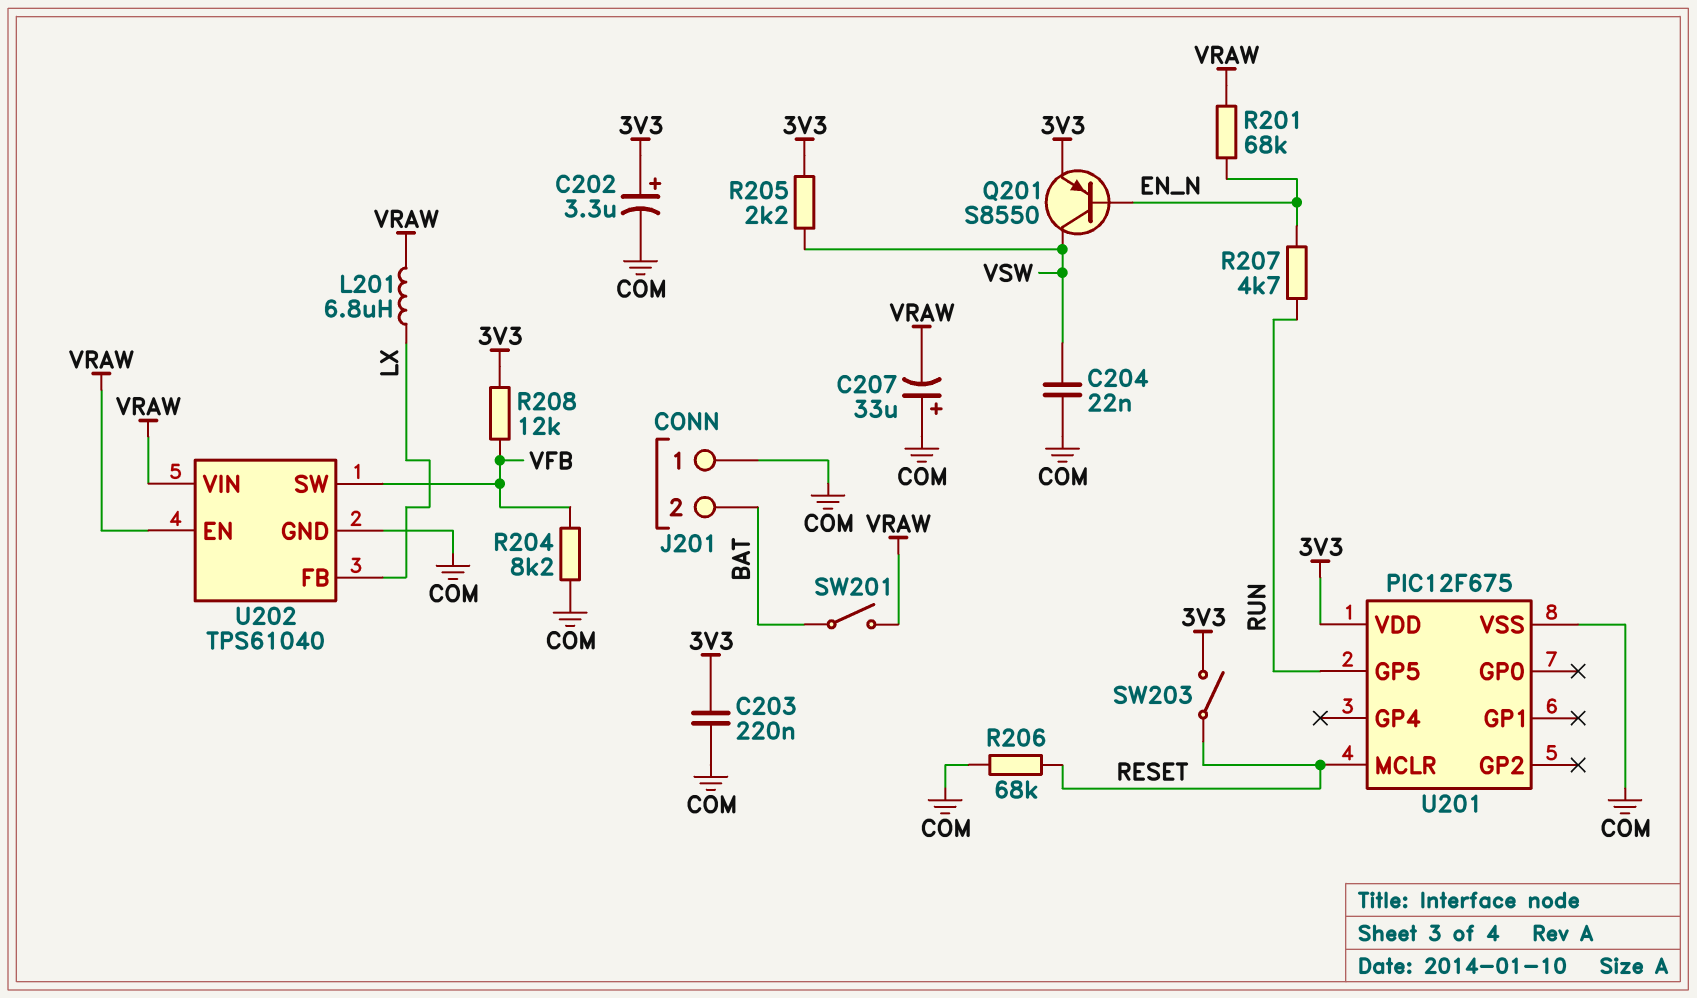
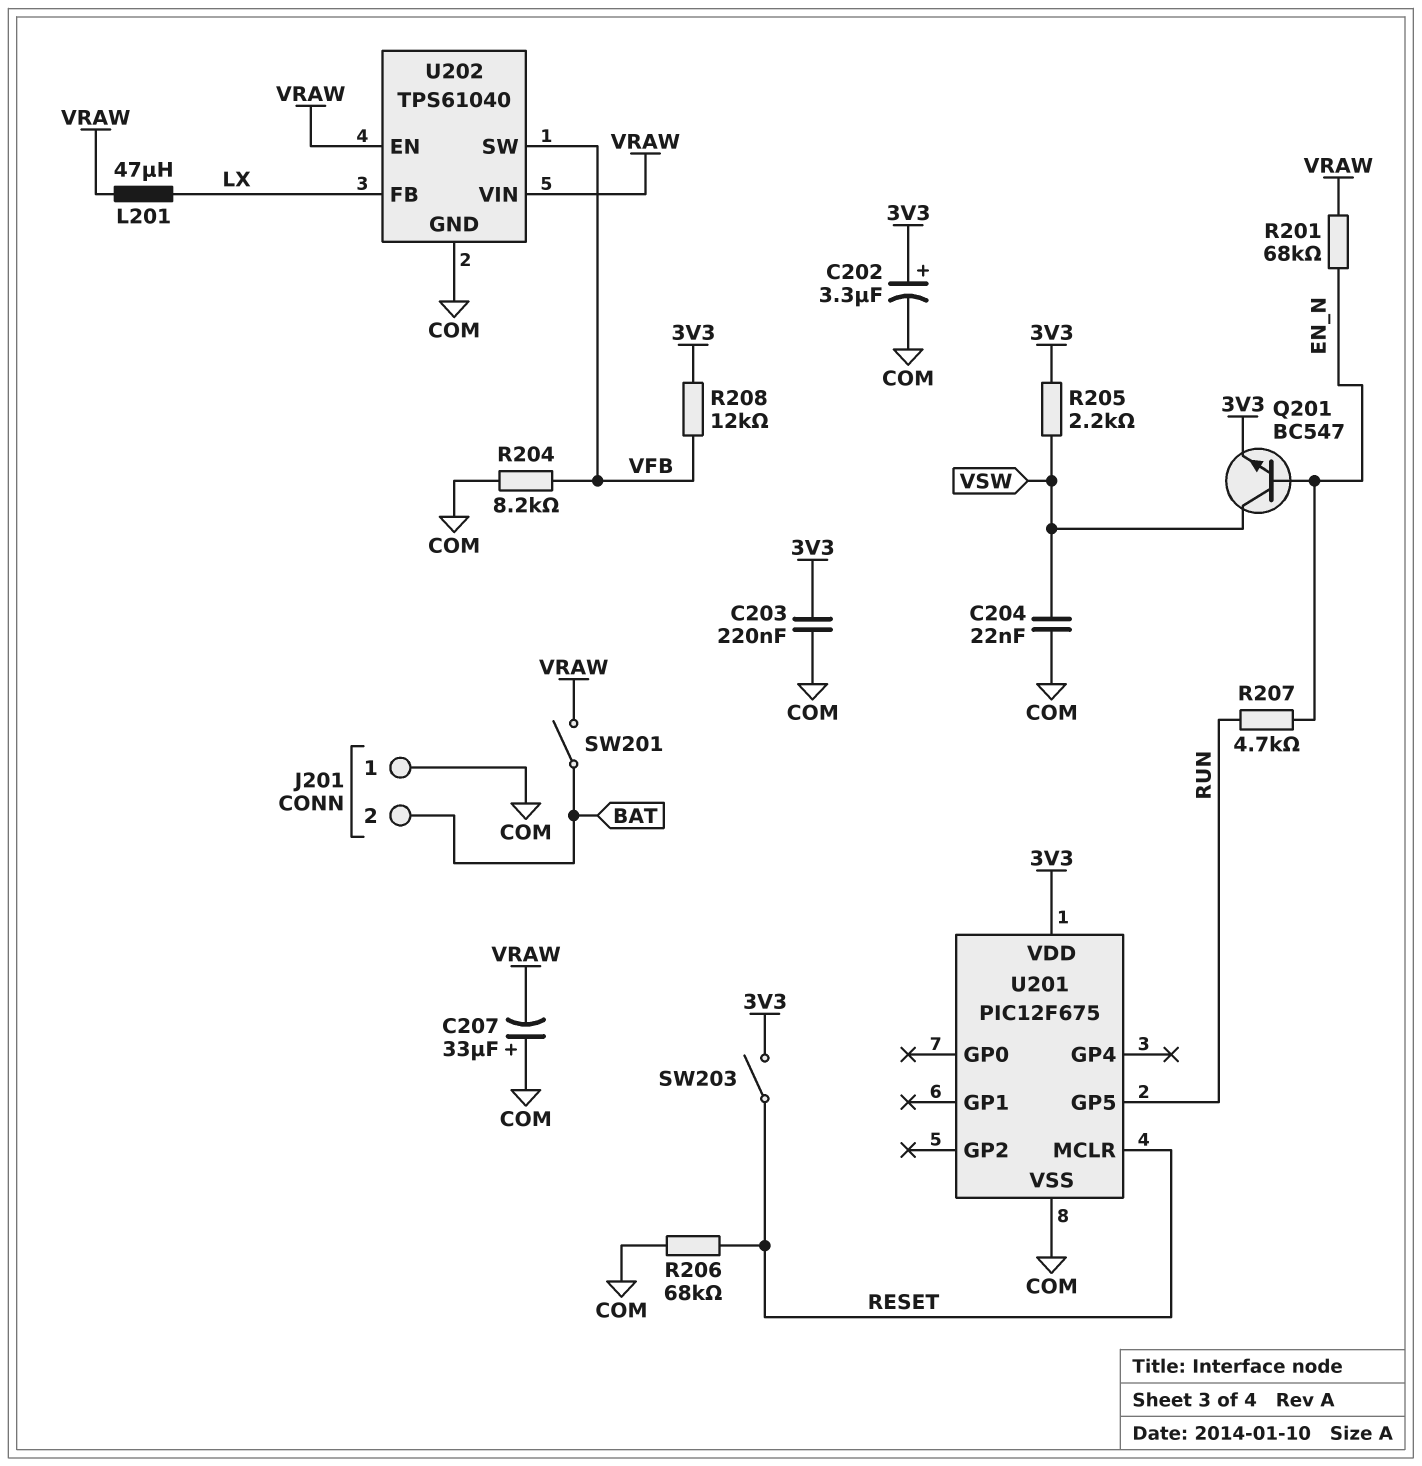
L201: 6.8uH (LX, VRAW) -> 47uH (LX, VRAW)
Q201: PNP S8550 (B EN_N, C VSW, E 3V3) -> NPN BC547 (B EN_N, C VSW, E 3V3)

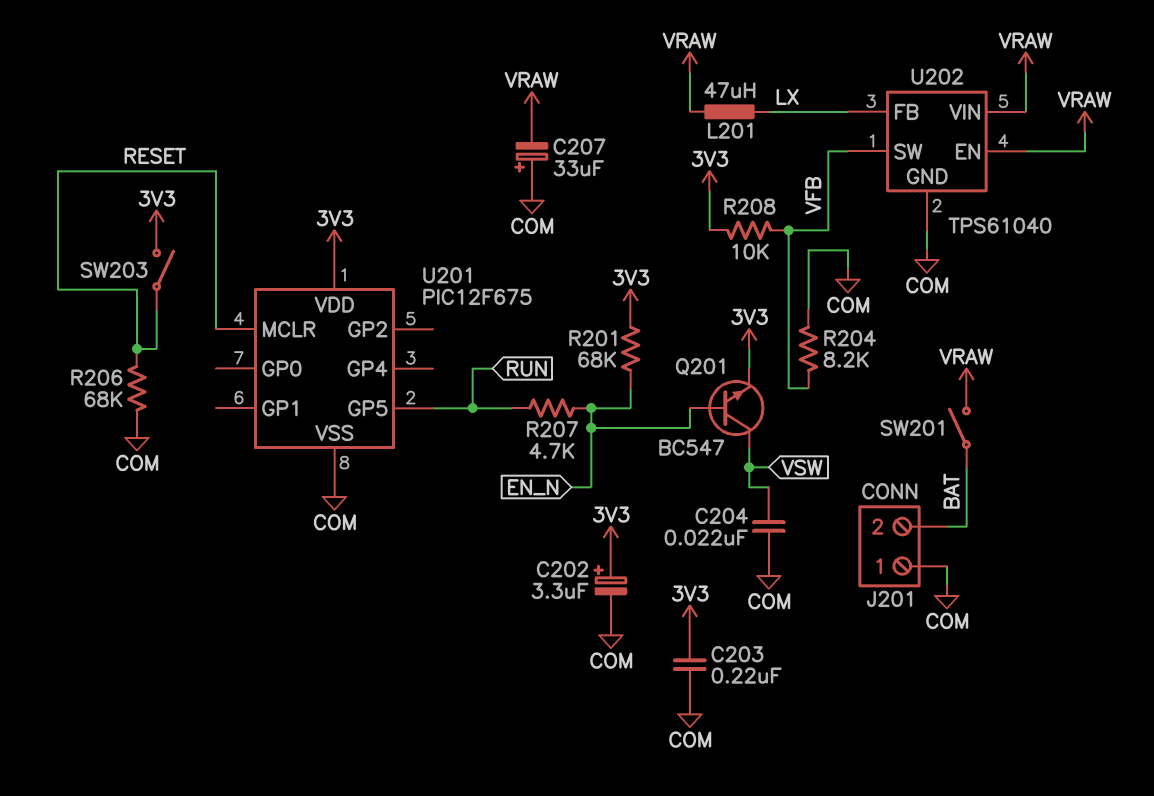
R201: 68k (EN_N, VRAW) -> 68k (3V3, EN_N)
R205: 2.2k (3V3, VSW) -> none
R208: 12k (3V3, VFB) -> 10k (3V3, VFB)

